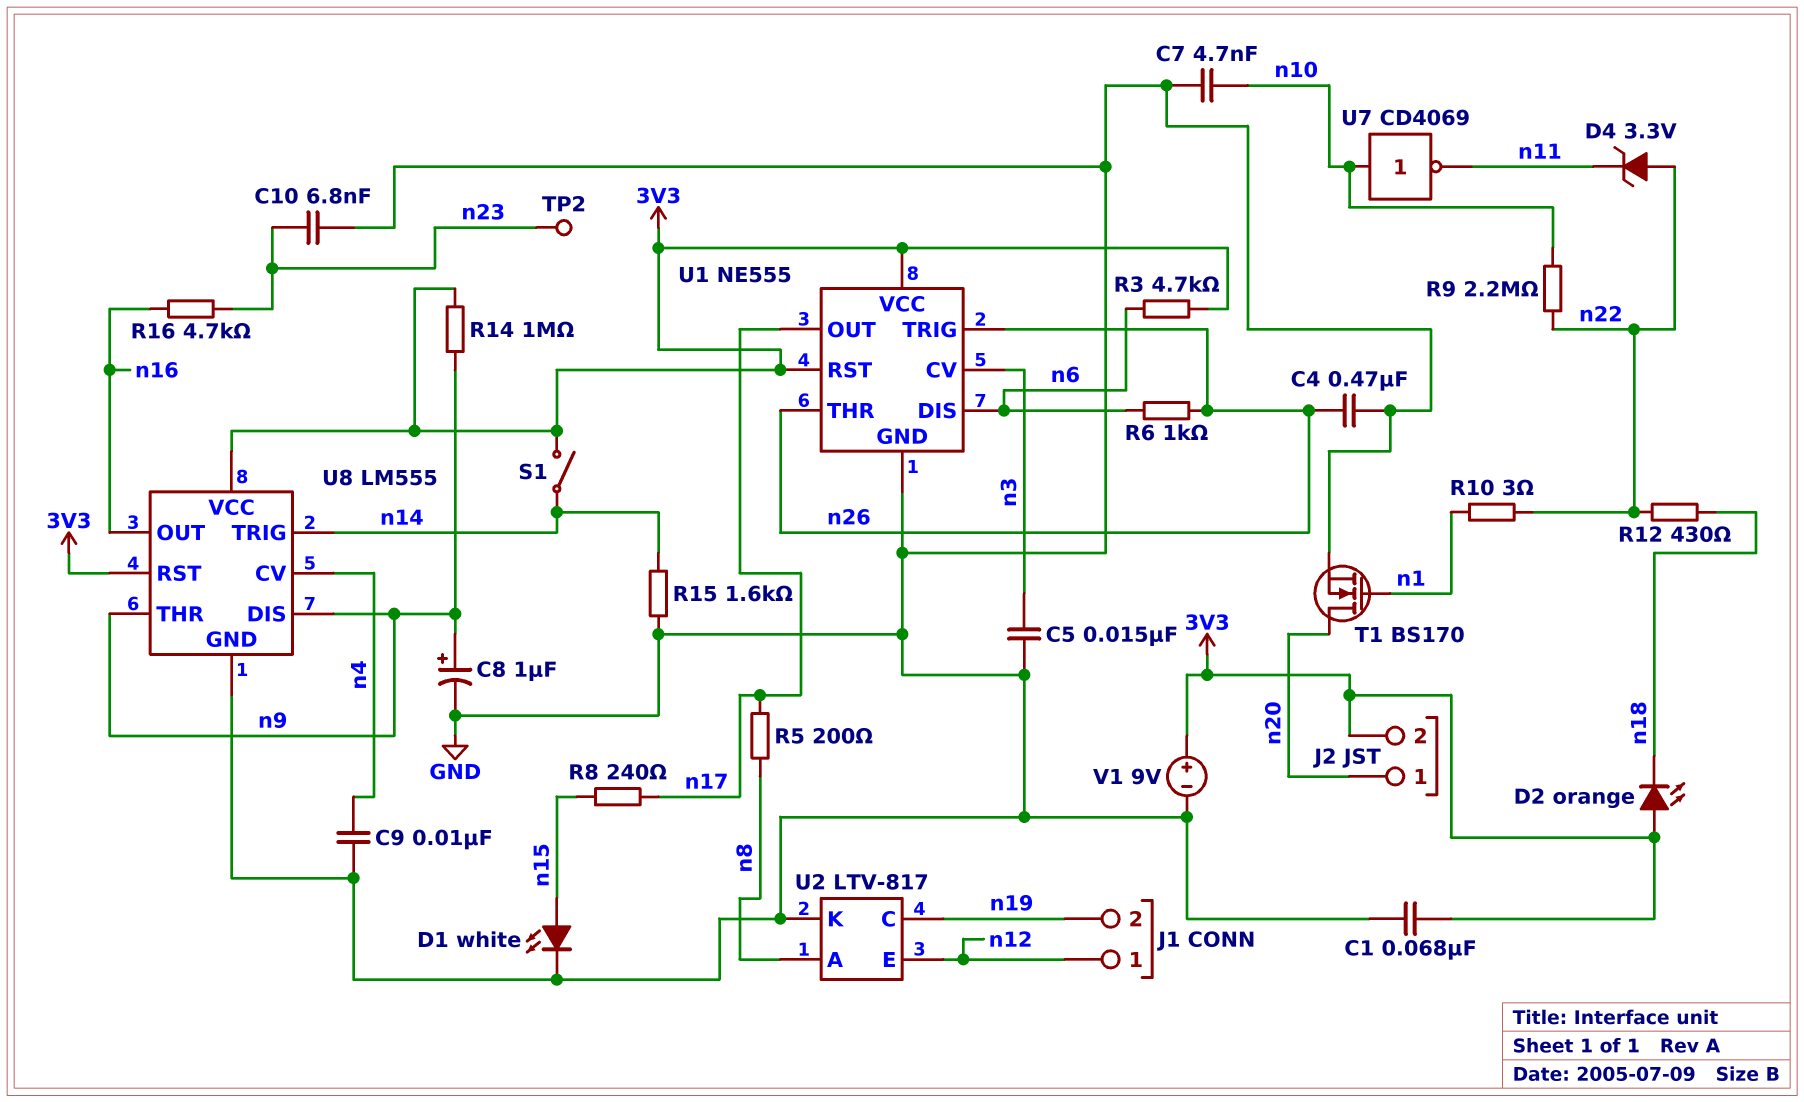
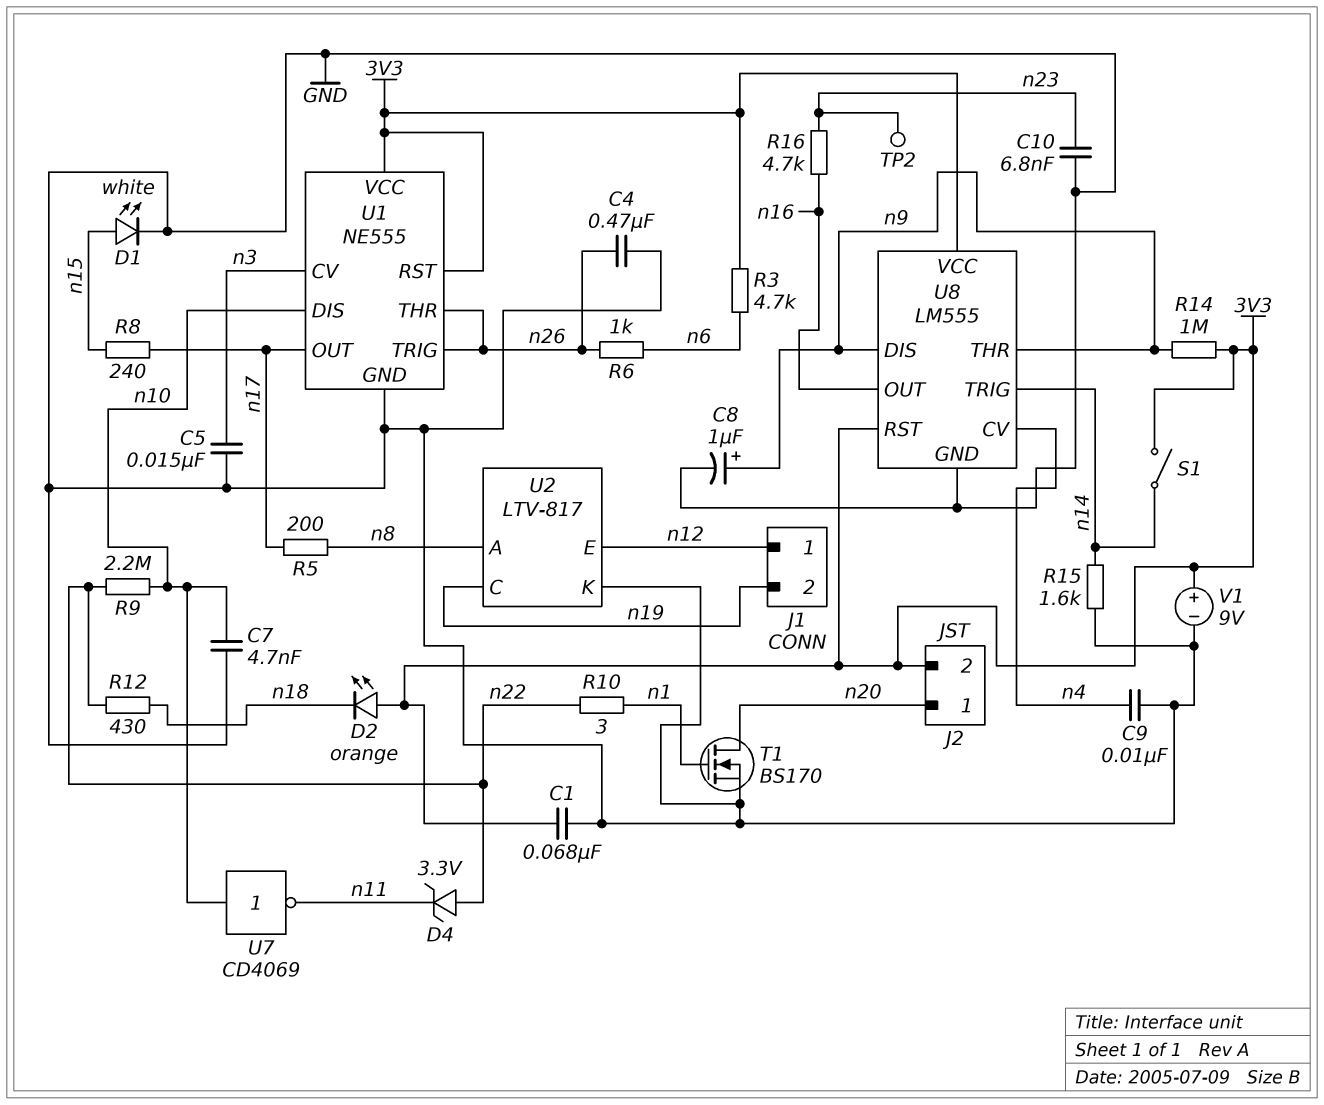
U1 pin DIS: n6 -> n10

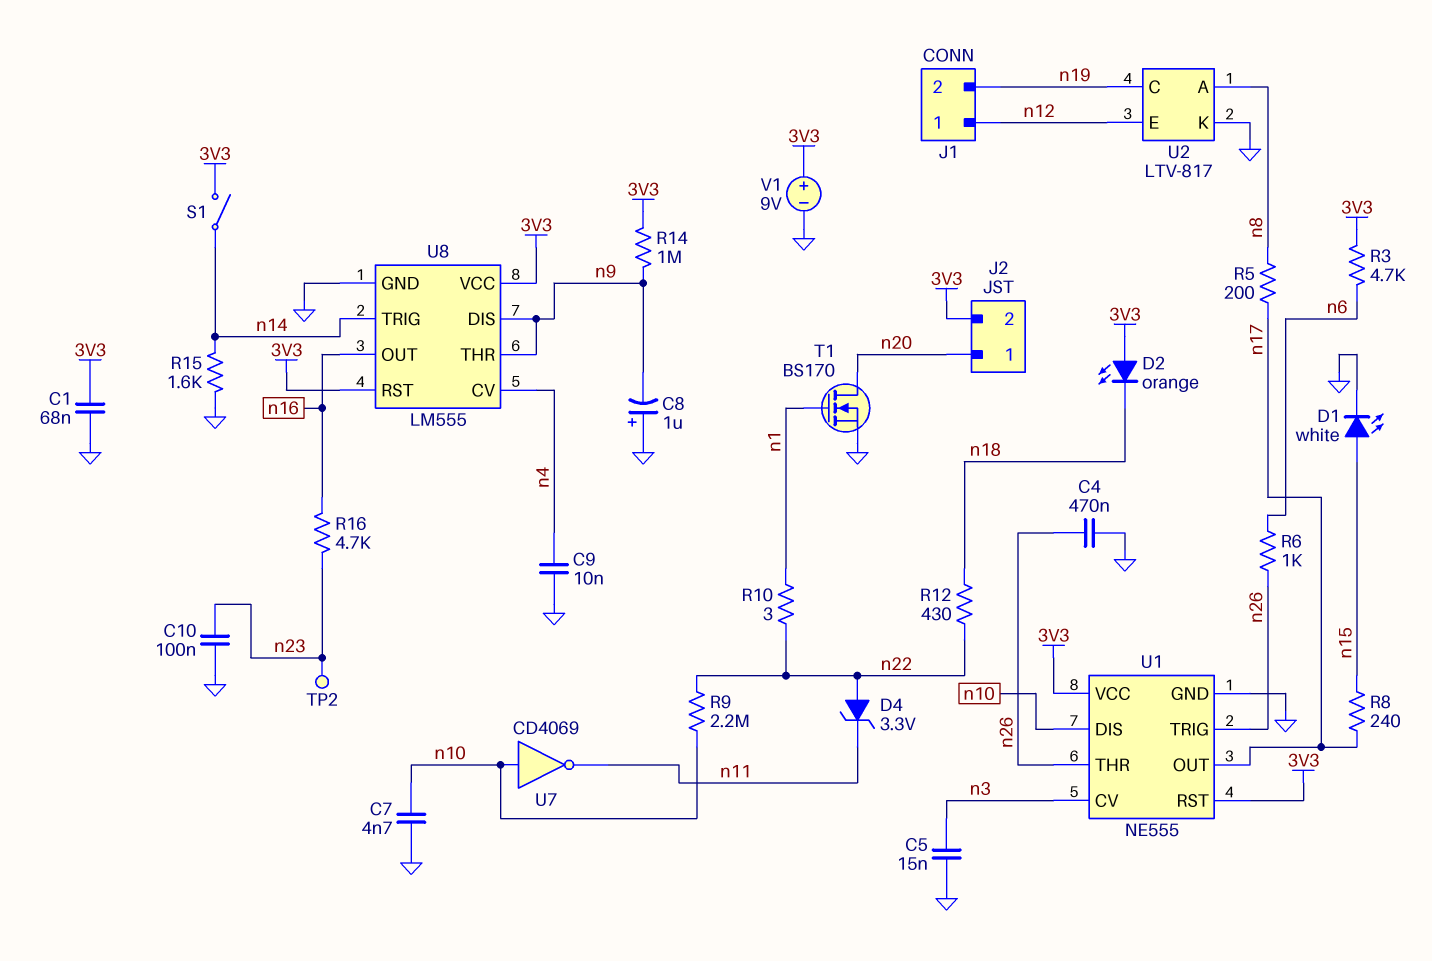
C8: 1uF (plus n9, minus GND) -> 1uF (plus GND, minus n9)
C10: 6.8nF (GND, n23) -> 100nF (GND, n23)

